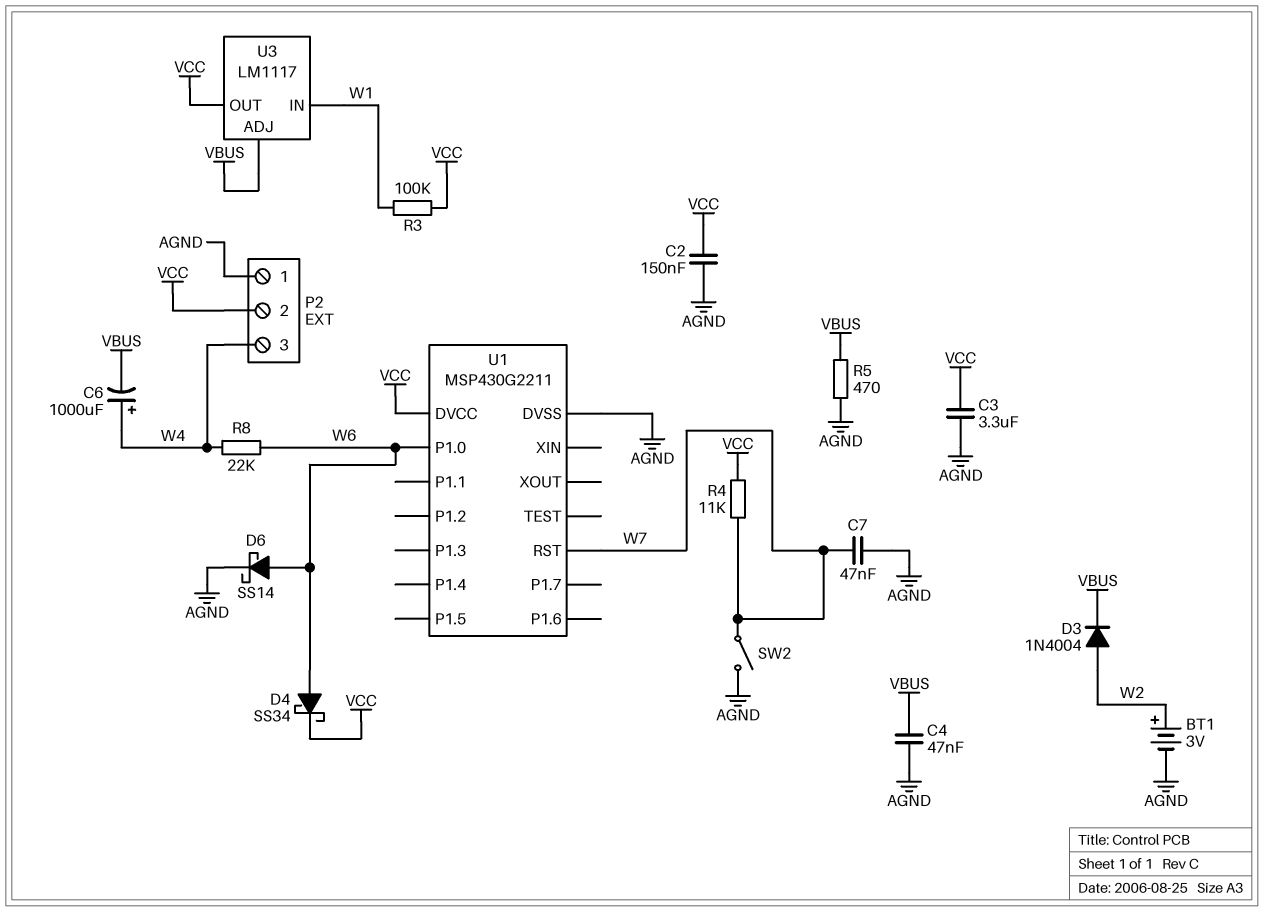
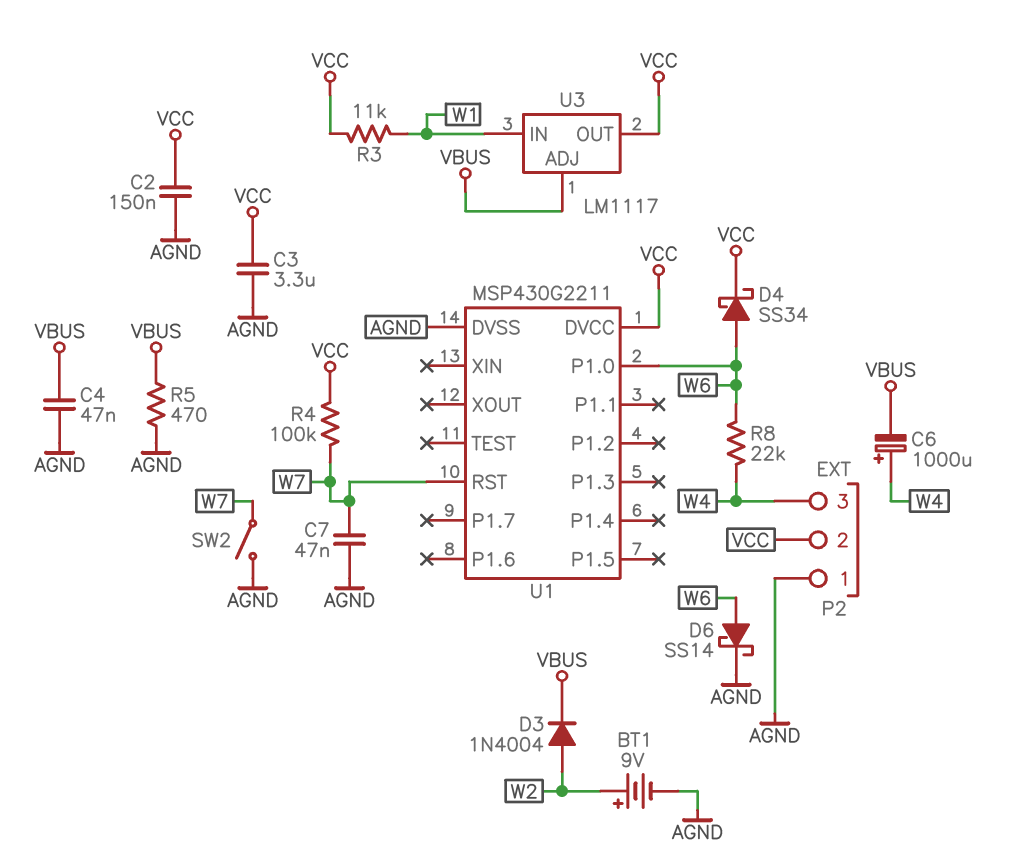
BT1: 3V (plus W2, minus AGND) -> 9V (plus W2, minus AGND)
R3: 100k (VCC, W1) -> 11k (VCC, W1)
R4: 11k (VCC, W7) -> 100k (VCC, W7)

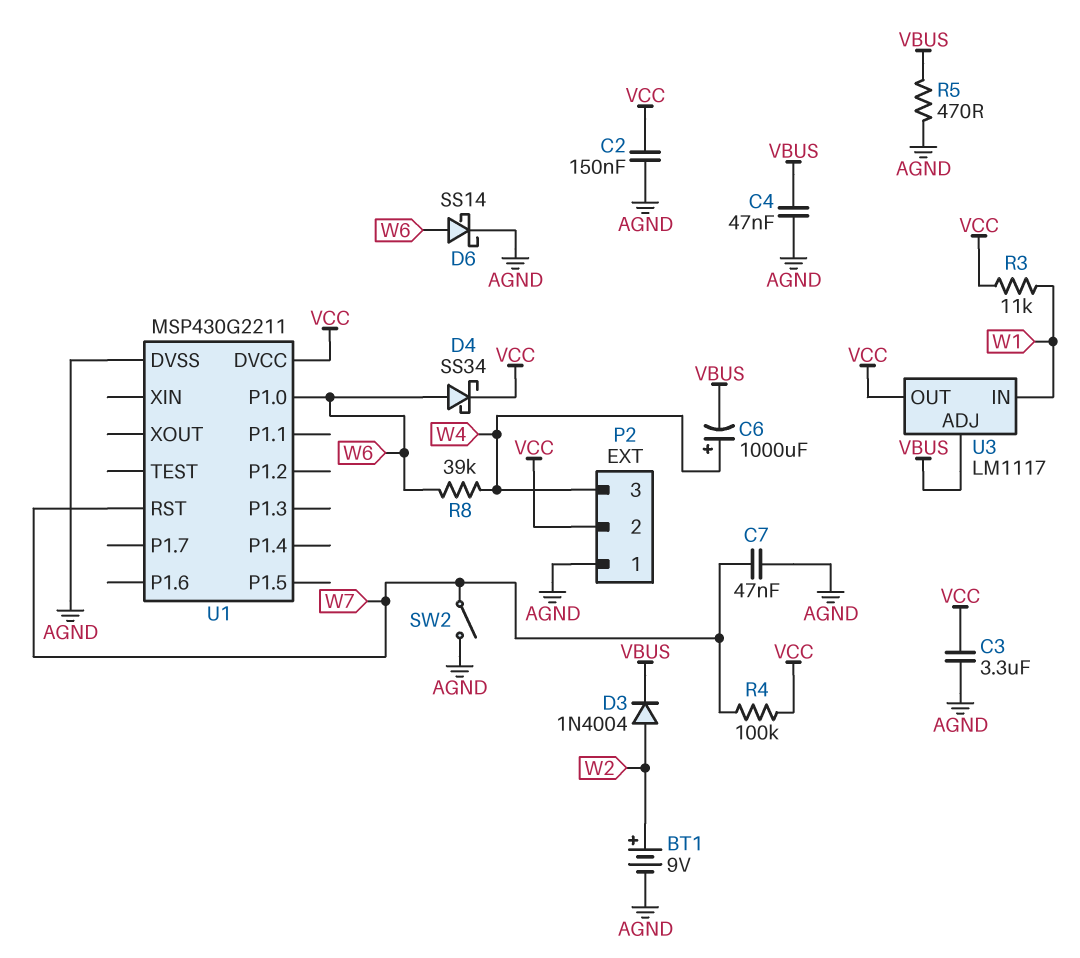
R8: 22k (W4, W6) -> 39k (W4, W6)

